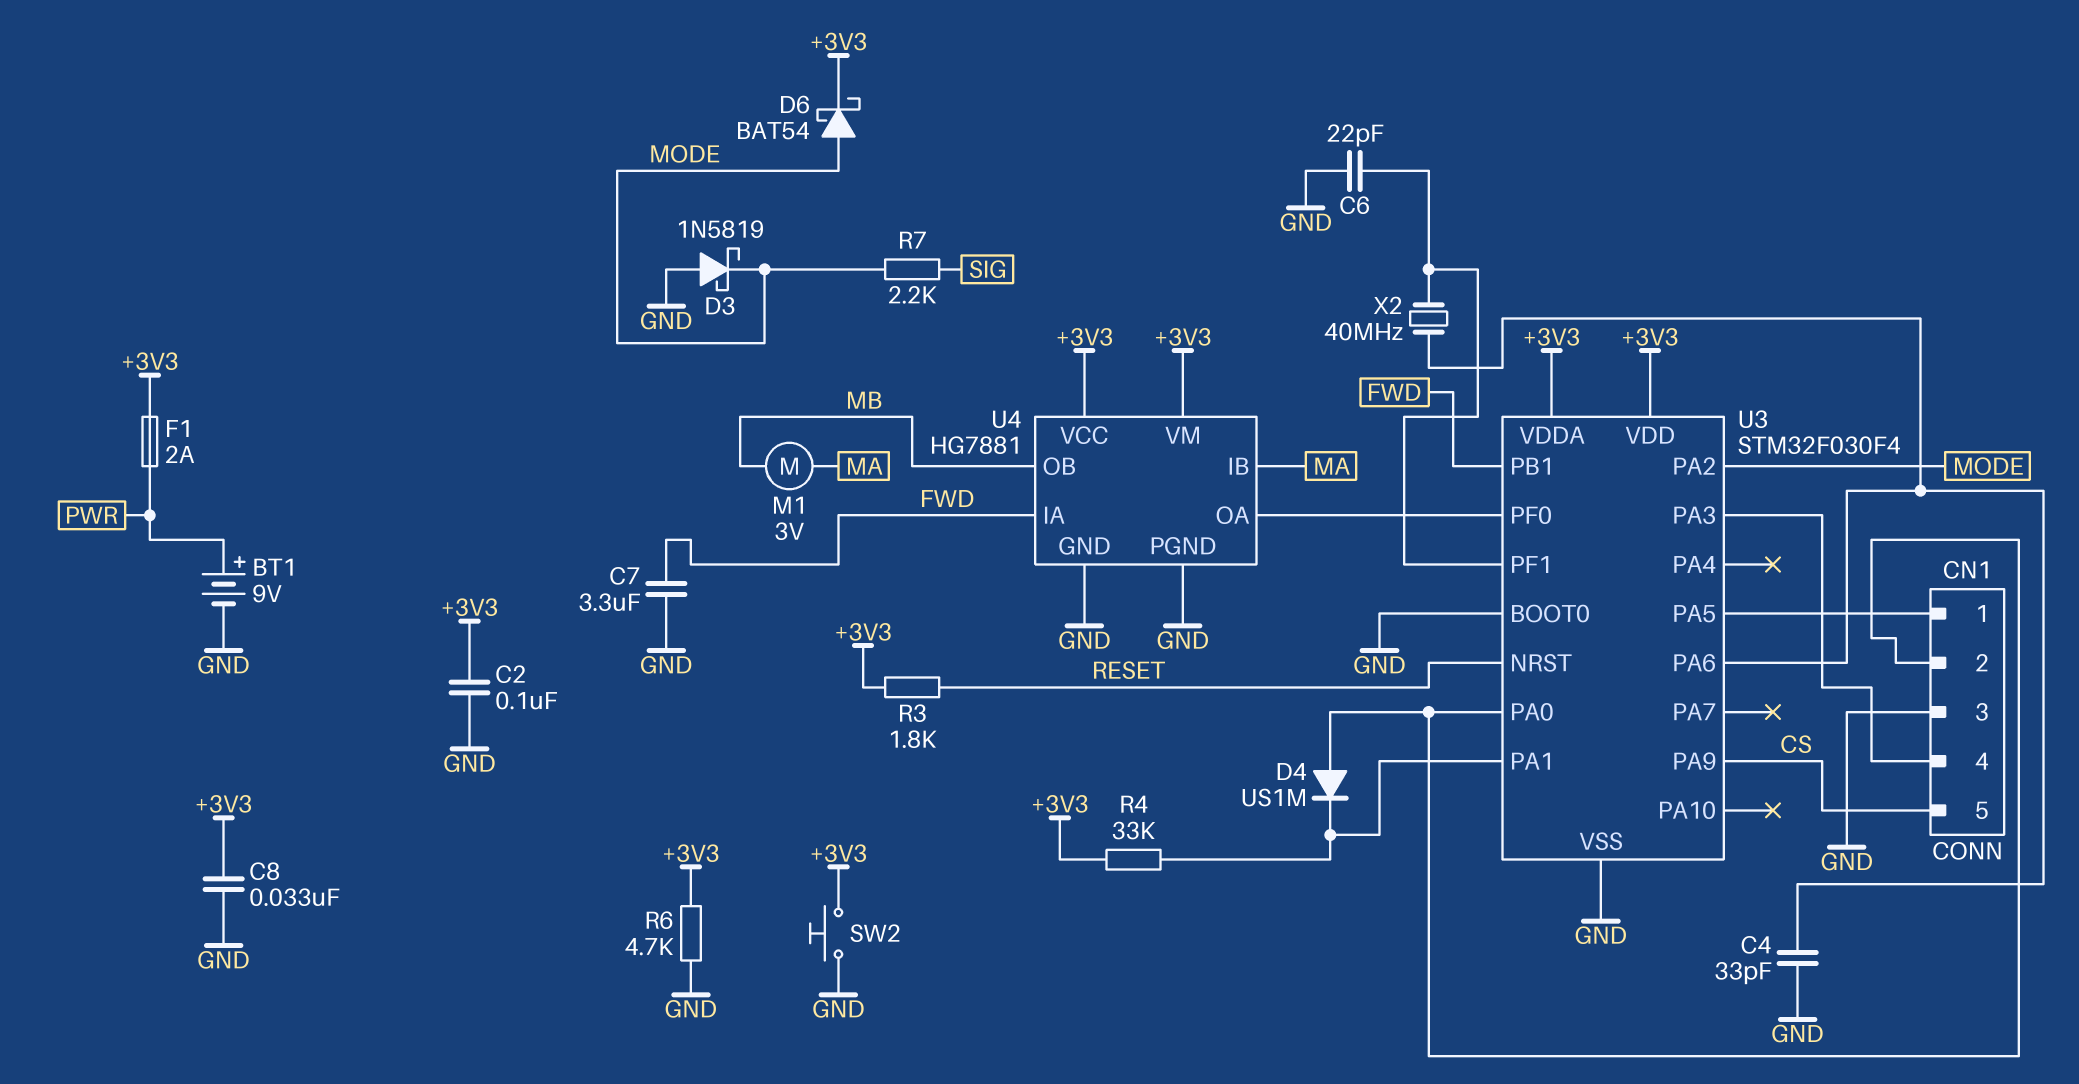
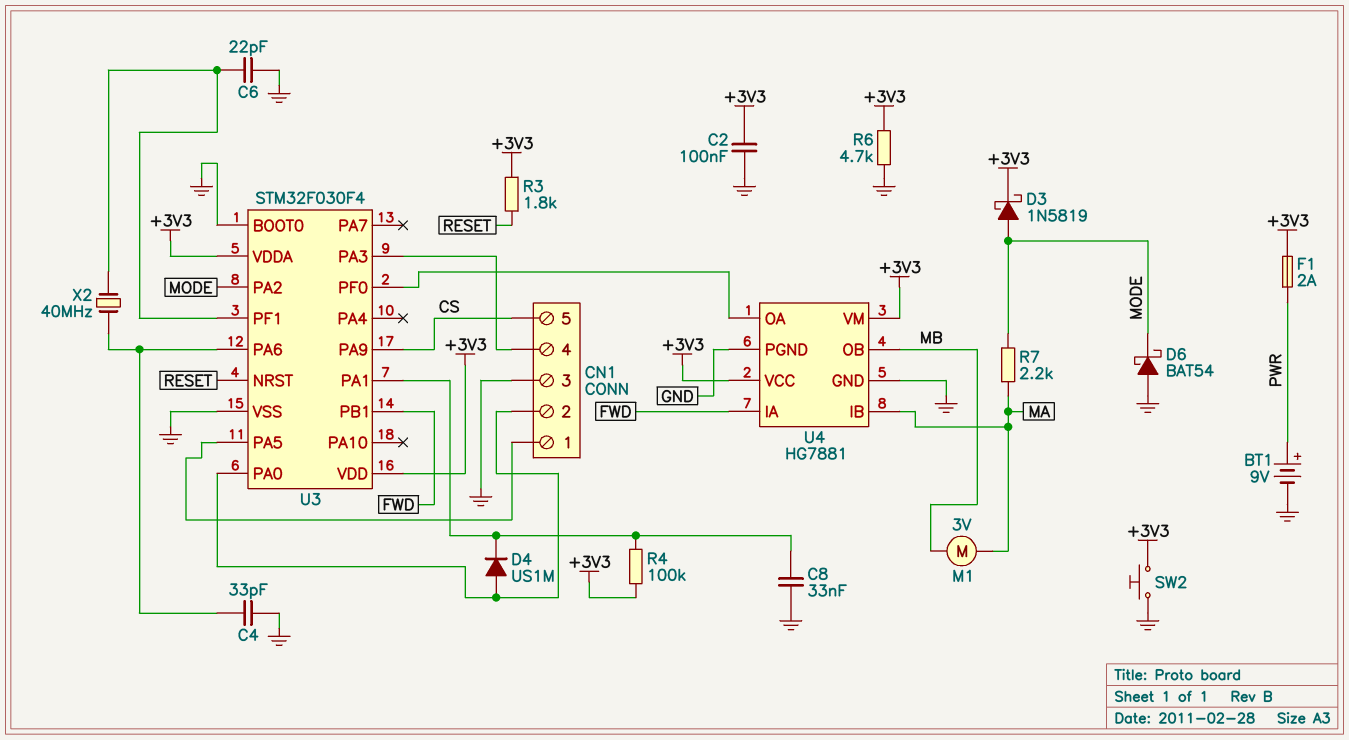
C7: 3.3uF (FWD, GND) -> none
C8: 33nF (+3V3, GND) -> 33nF (GND, U3/PA1)
D3: schottky 1N5819 (A GND, K MODE) -> schottky 1N5819 (A MODE, K +3V3)
D6: schottky BAT54 (A MODE, K +3V3) -> schottky BAT54 (A GND, K MODE)
R4: 33k (+3V3, U3/PA1) -> 100k (+3V3, U3/PA1)
R7: 2.2k (MODE, SIG) -> 2.2k (MA, MODE)

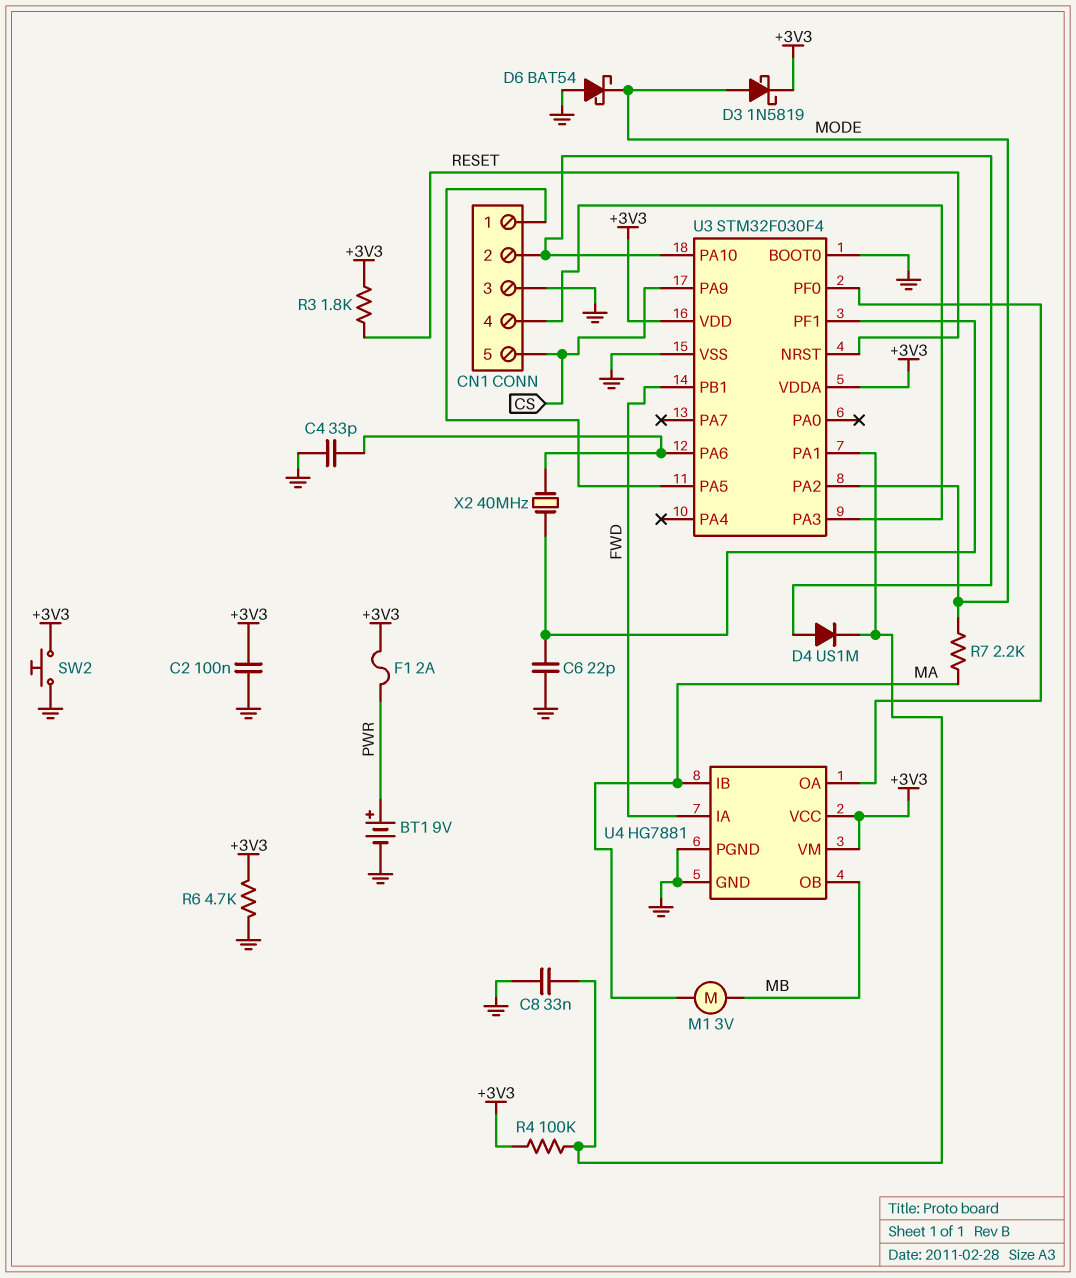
U3 pin PA0: CN1/2 -> none
U3 pin PA10: none -> CN1/2

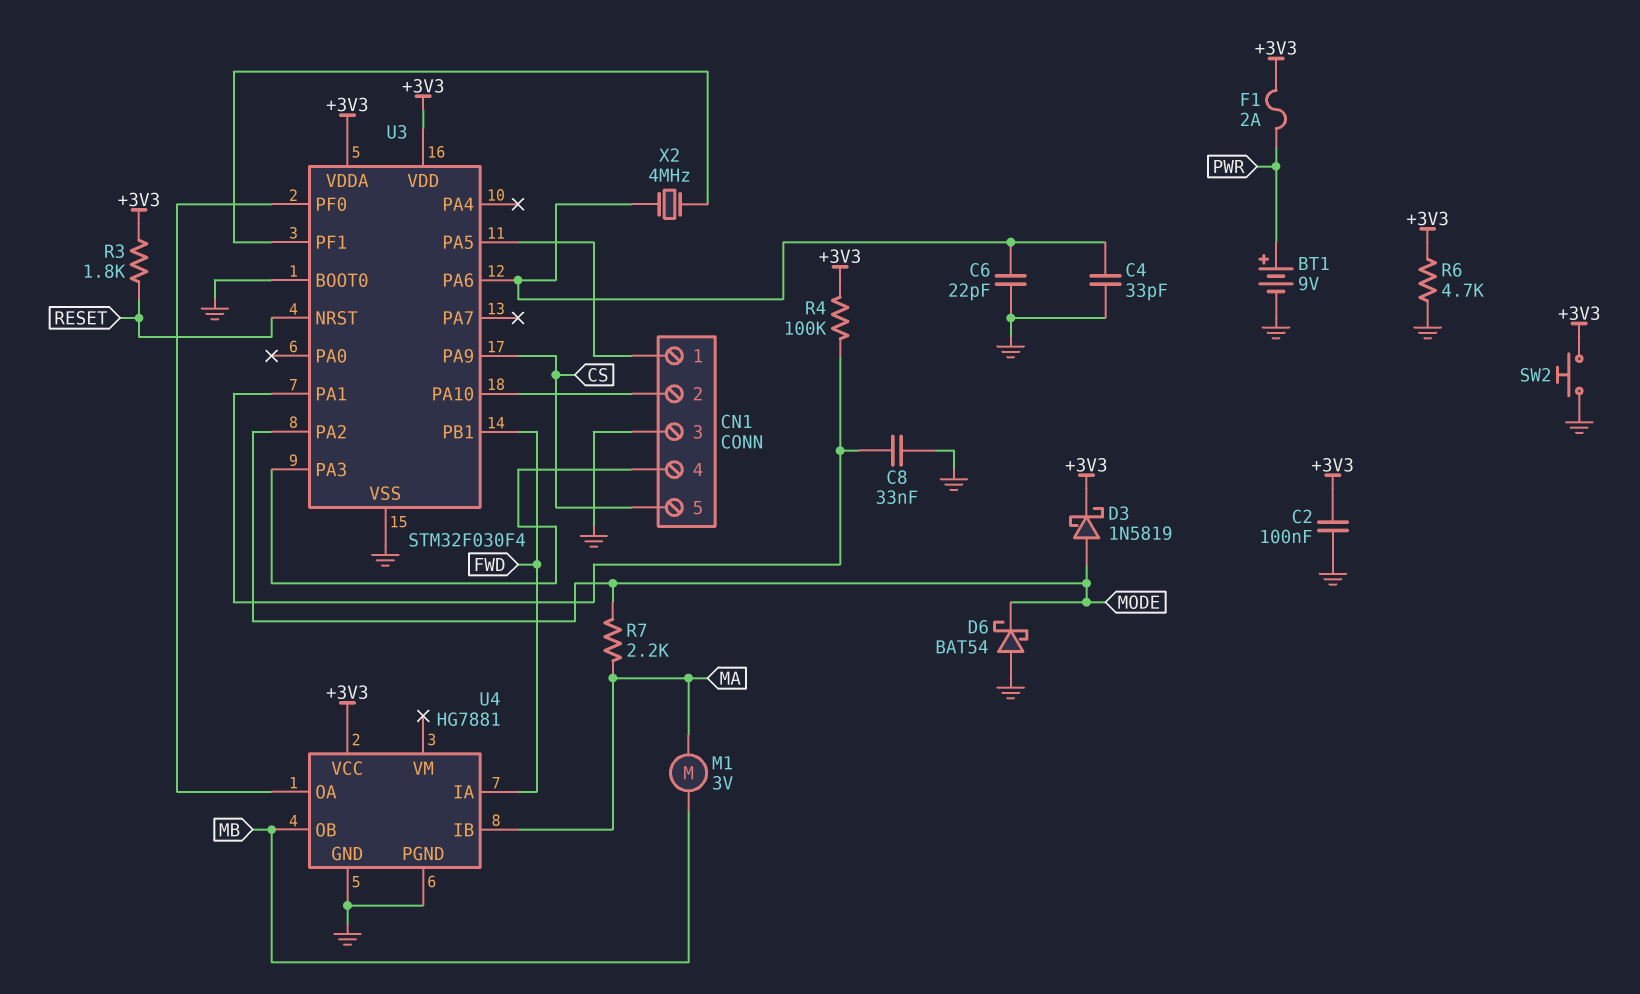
C6: 22pF (GND, U3/PF1) -> 22pF (GND, U3/PA6)
D4: diode US1M (A CN1/2, K U3/PA1) -> none
U4 pin VM: +3V3 -> none
X2: 40MHz (U3/PA6, U3/PF1) -> 4MHz (U3/PA6, U3/PF1)

